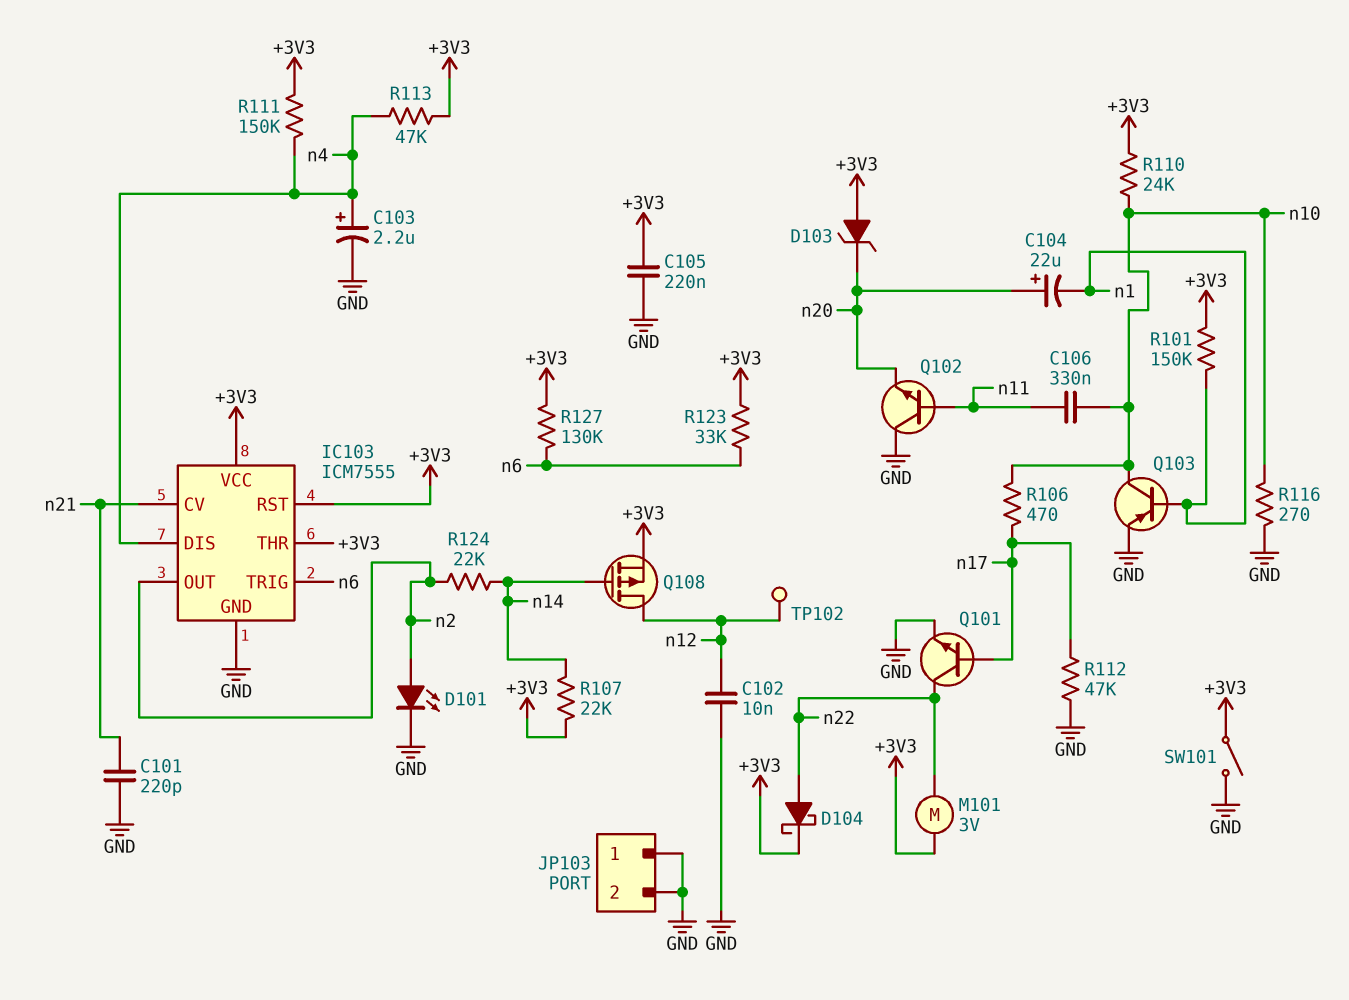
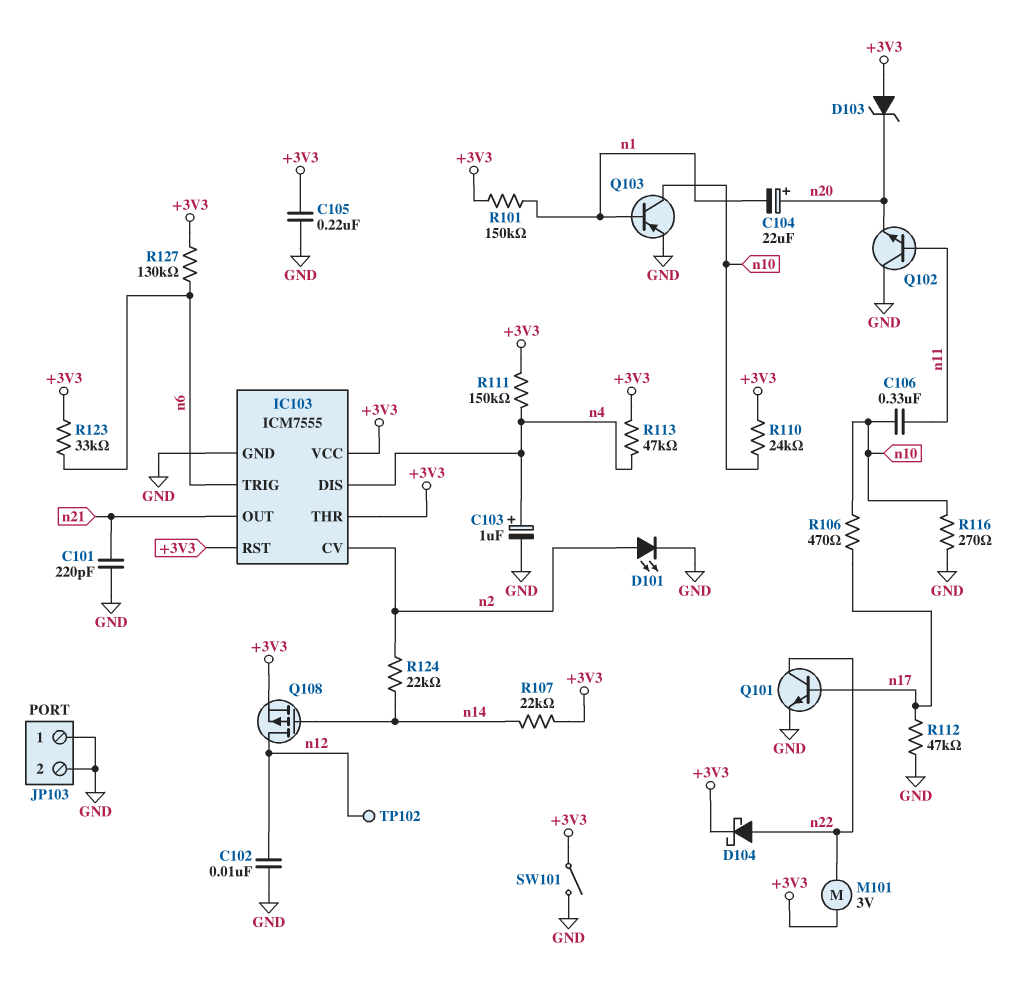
C103: 2.2uF (plus n4, minus GND) -> 1uF (plus n4, minus GND)
IC103 pin CV: n21 -> n2
IC103 pin OUT: n2 -> n21

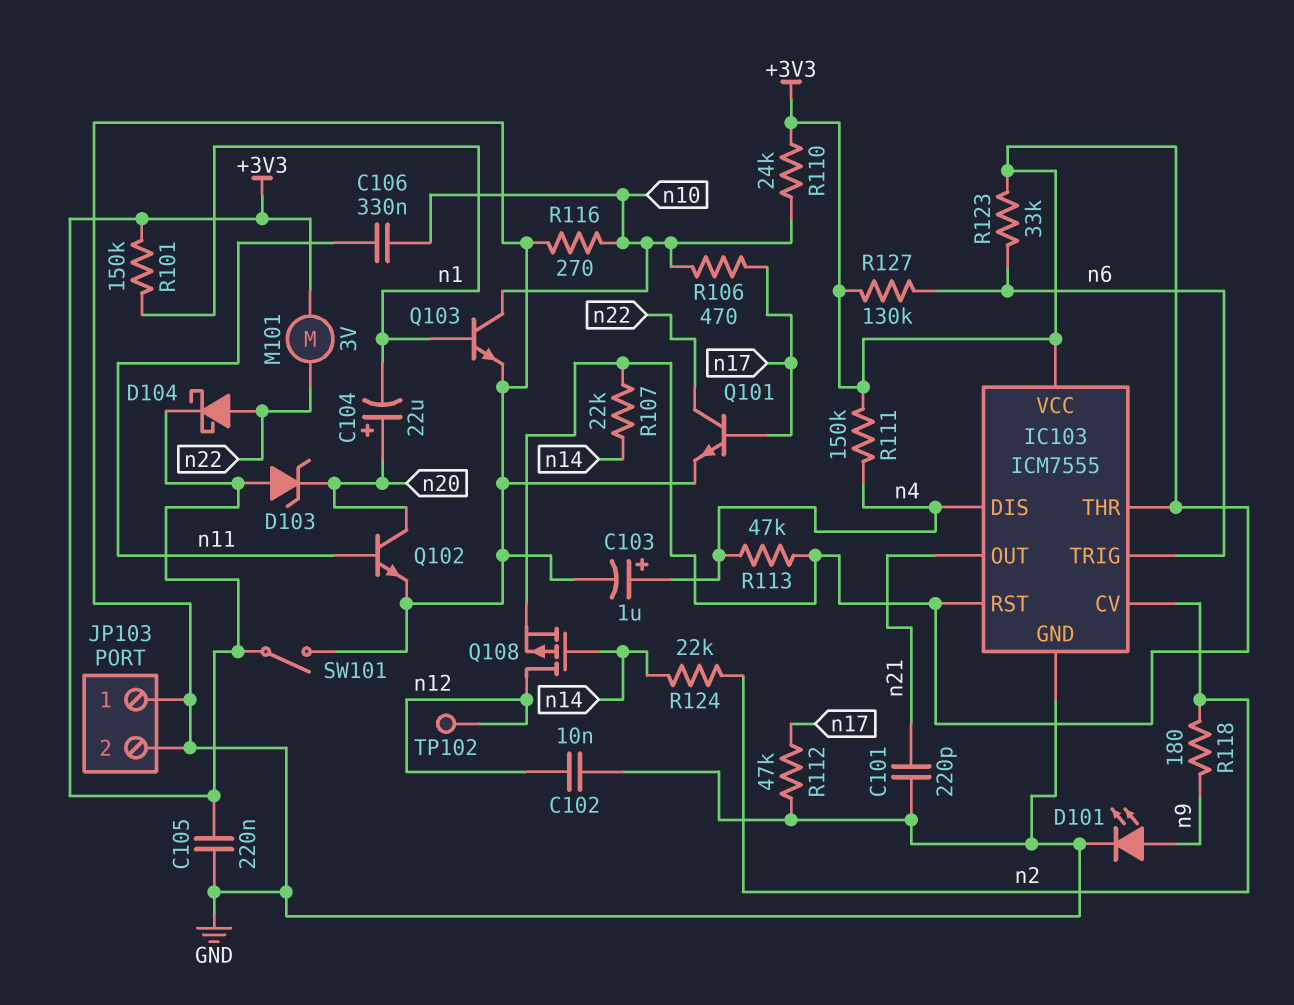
D101: LED (A n2, K GND) -> LED (A n9, K GND)
Q102: NPN (B n11, C GND, E n20) -> NPN (B n11, C n20, E GND)
Q103: PNP (B n1, C n10, E GND) -> NPN (B n1, C n10, E GND)
R118: none -> 180 (n2, n9)

